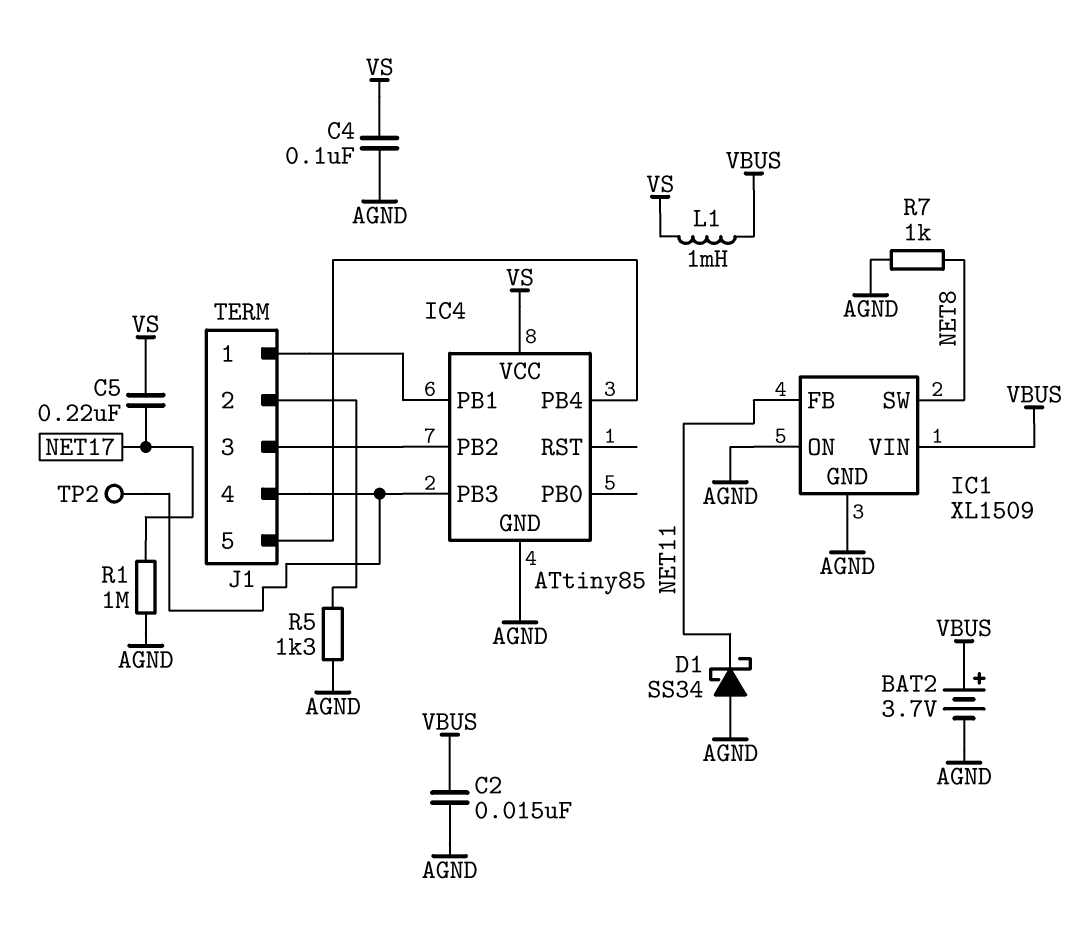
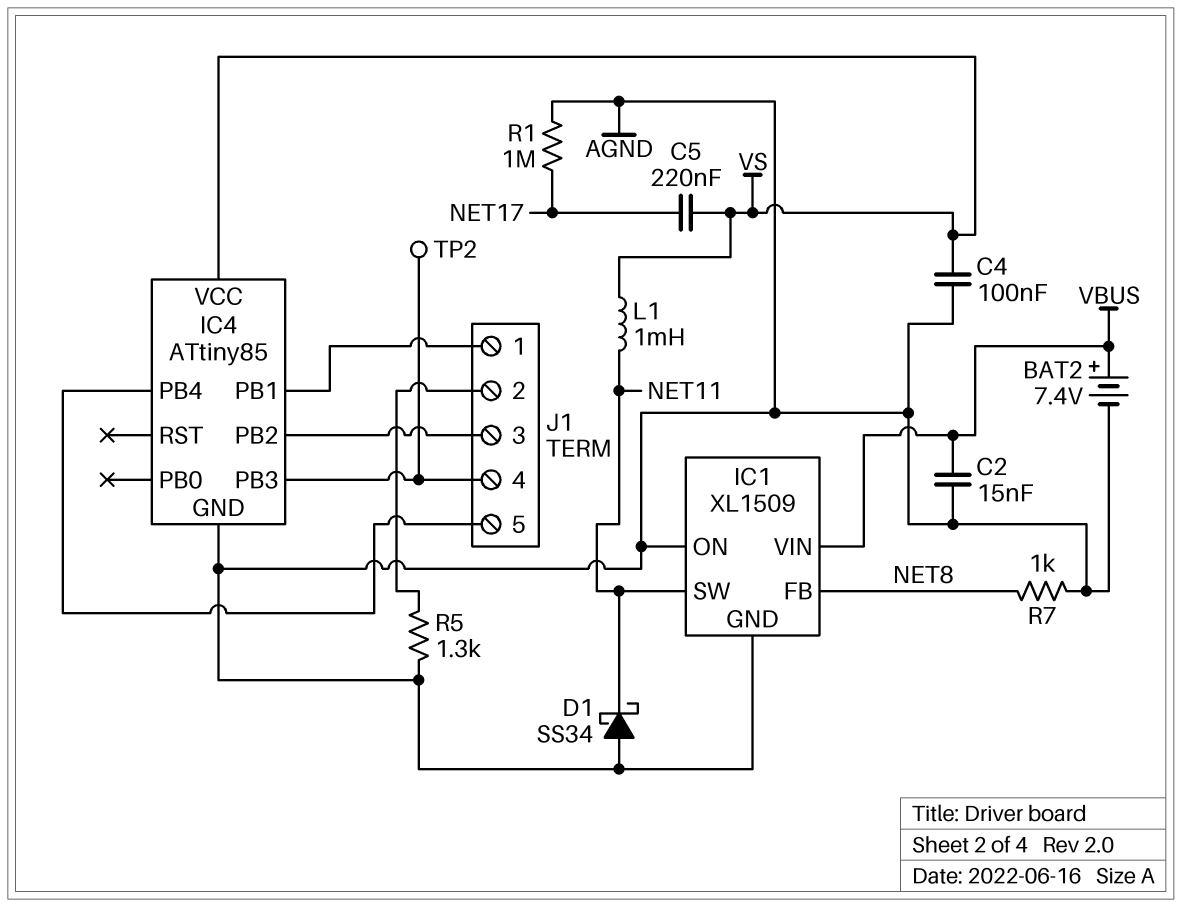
BAT2: 3.7V (plus VBUS, minus AGND) -> 7.4V (plus VBUS, minus AGND)
IC1 pin FB: NET11 -> NET8
IC1 pin SW: NET8 -> NET11
L1: 1mH (VBUS, VS) -> 1mH (NET11, VS)

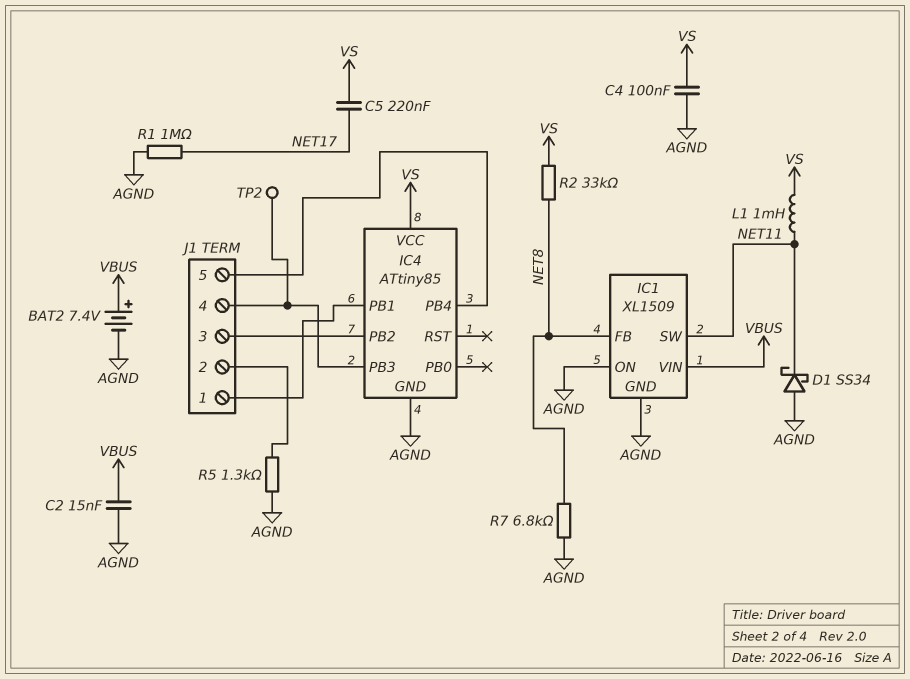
R2: none -> 33k (NET8, VS)
R7: 1k (AGND, NET8) -> 6.8k (AGND, NET8)

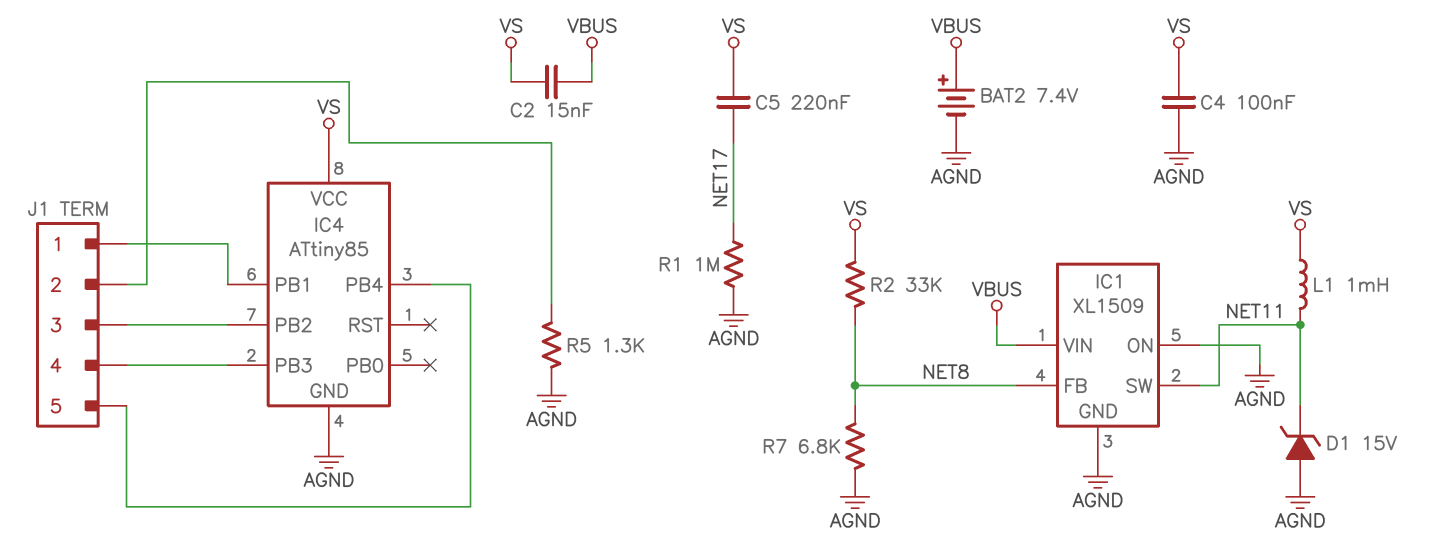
C2: 15nF (AGND, VBUS) -> 15nF (VBUS, VS)
D1: schottky SS34 (A AGND, K NET11) -> zener 15V (A AGND, K NET11)
TP2: test point (IC4/PB3) -> none

